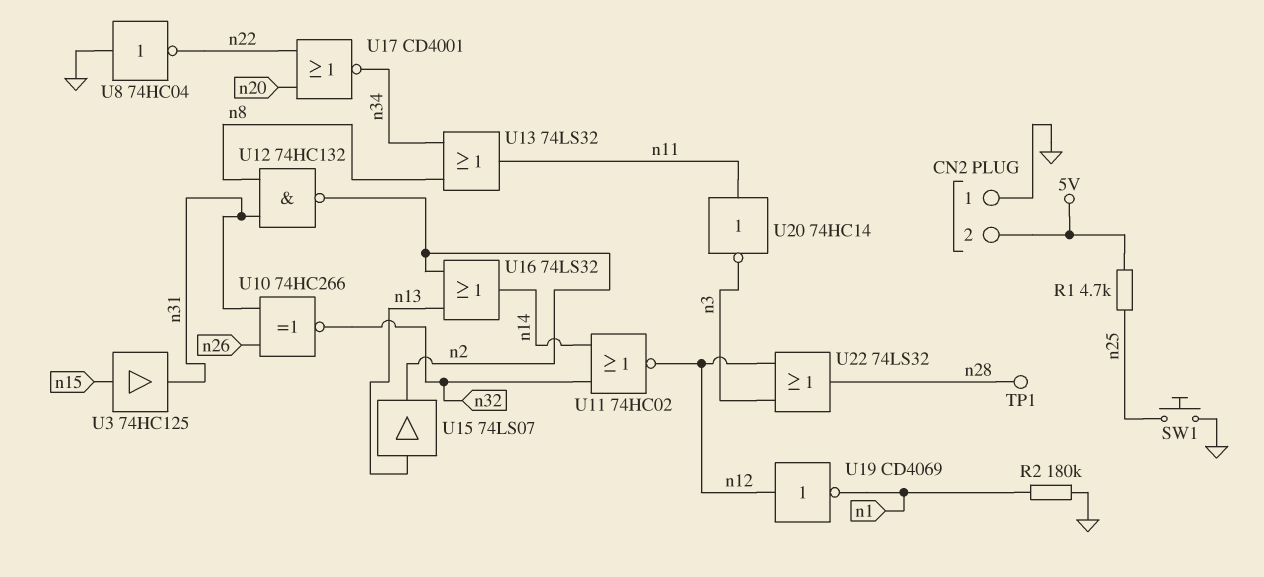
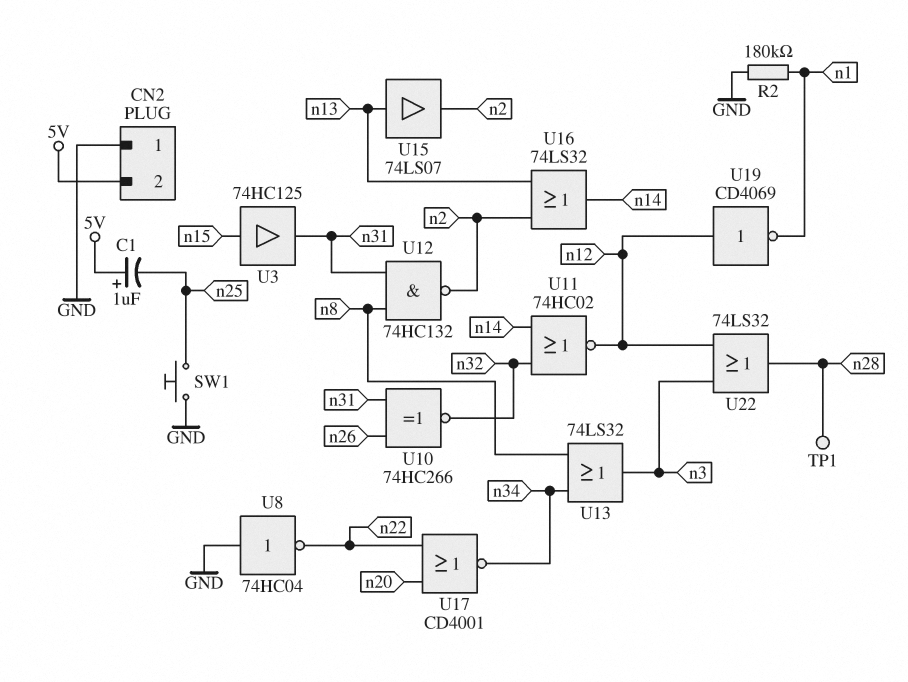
C1: none -> 1uF (plus 5V, minus n25)
R1: 4.7k (5V, n25) -> none
U13: OR 74LS32 (in n8, in n34, out n11) -> OR 74LS32 (in n8, in n34, out n3)
U20: NOT 74HC14 (in n11, out n3) -> none

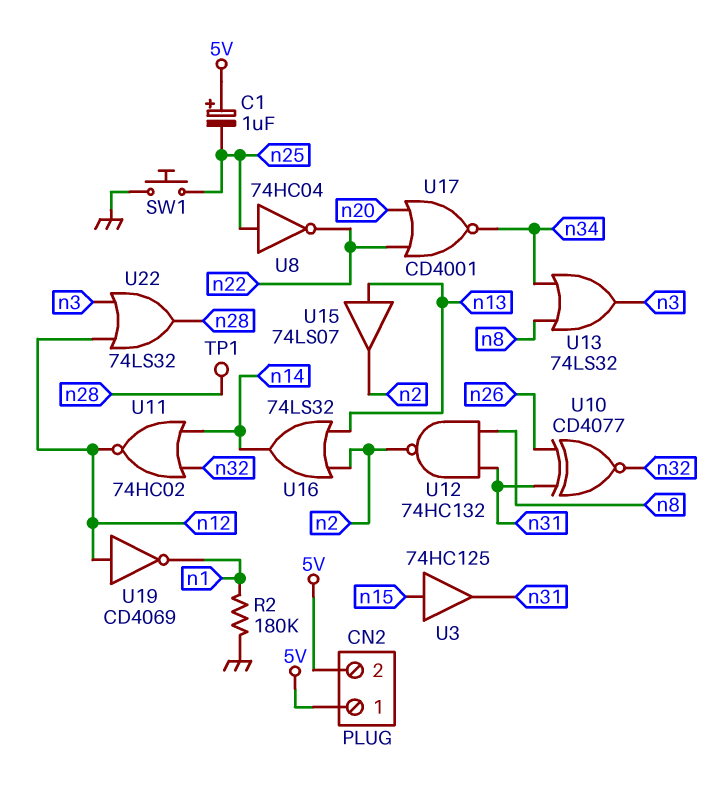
CN2 pin 1: GND -> 5V
U8: NOT 74HC04 (in GND, out n22) -> NOT 74HC04 (in n25, out n22)
U10: XNOR 74HC266 (in n26, in n31, out n32) -> XNOR CD4077 (in n26, in n31, out n32)

